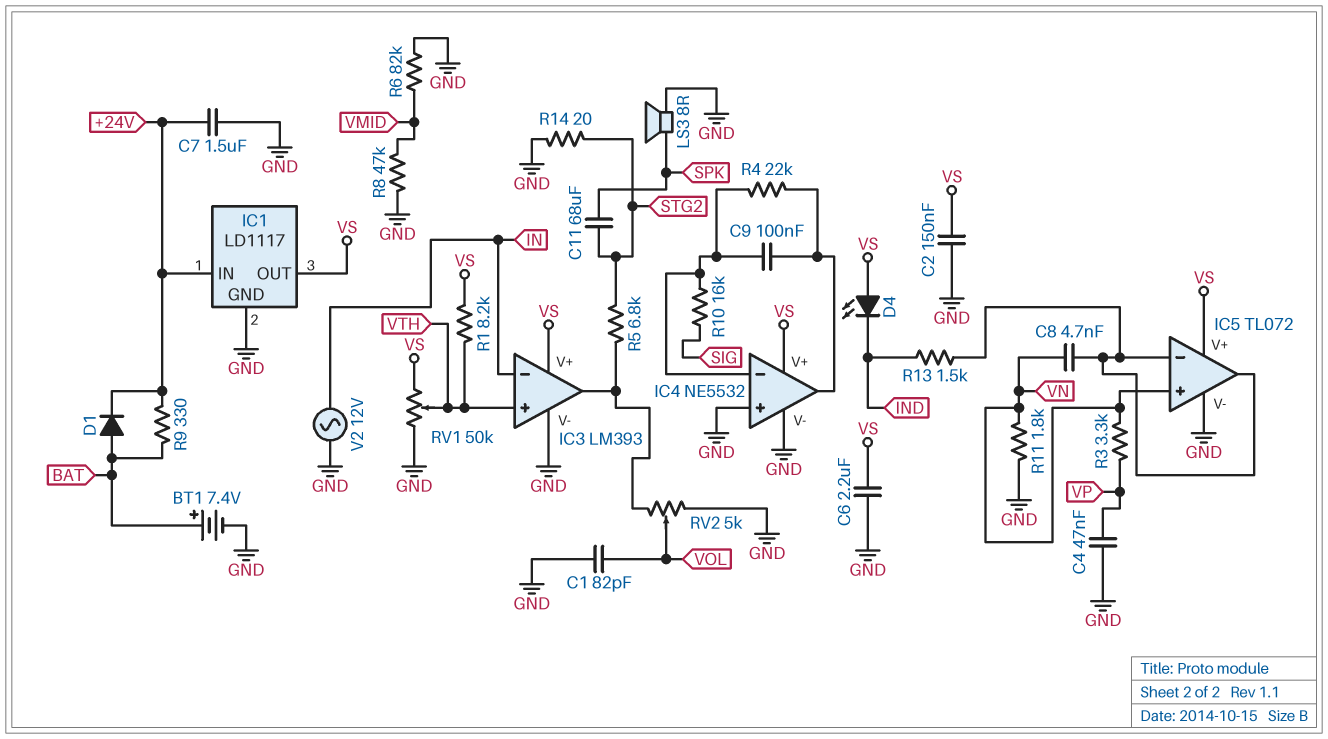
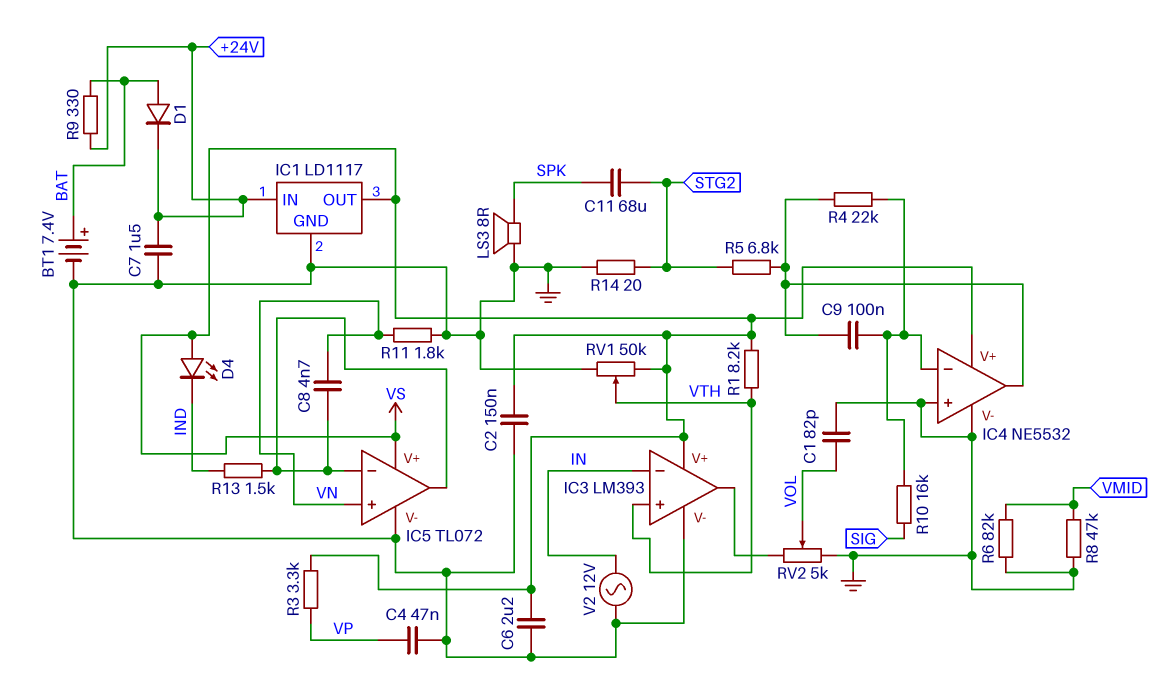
R3: 3.3k (VN, VP) -> 3.3k (VP, VS)
R5: 6.8k (IC3/out, STG2) -> 6.8k (IC4/out, STG2)

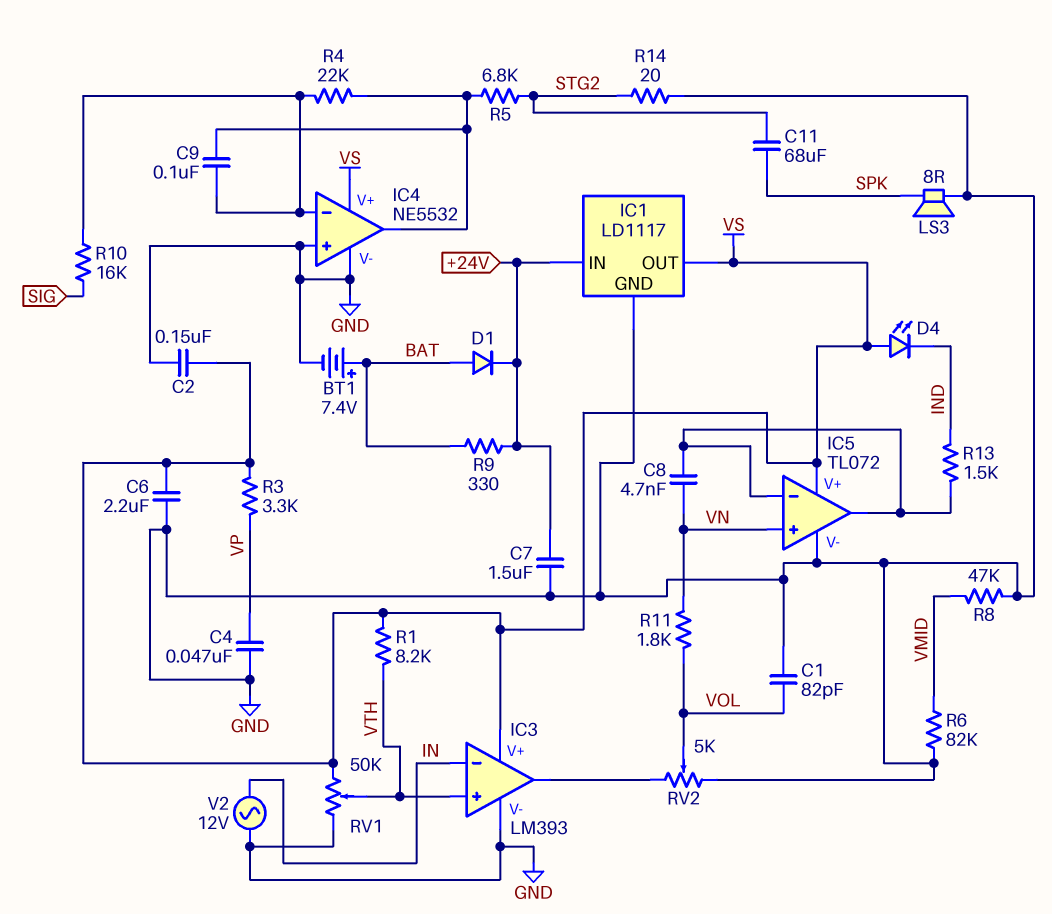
R11: 1.8k (GND, VN) -> 1.8k (VN, VOL)

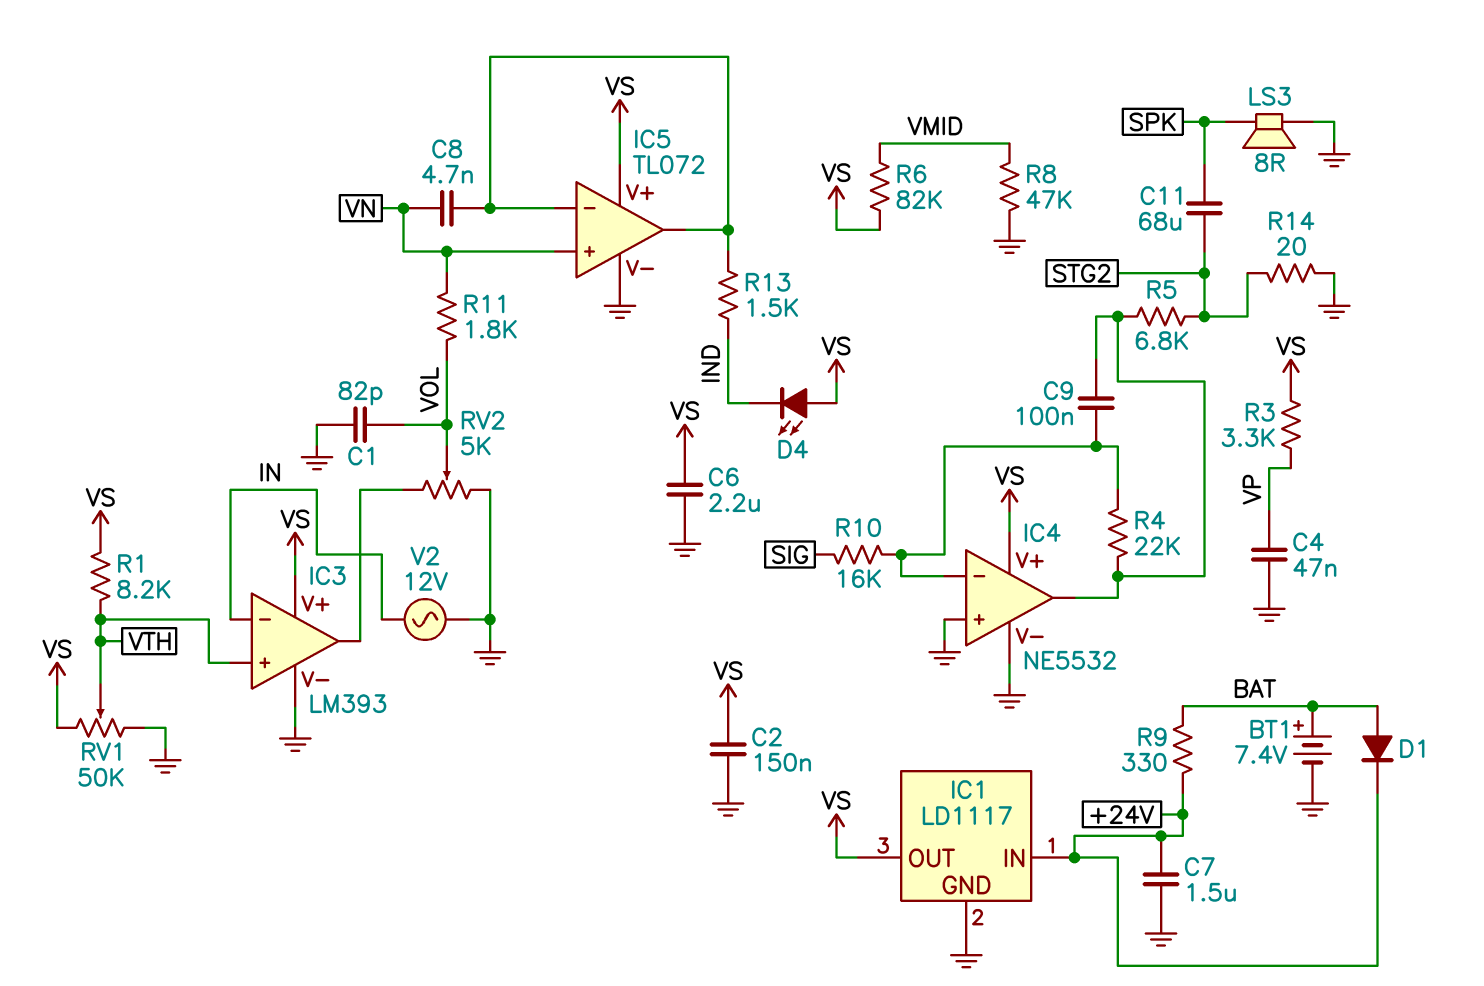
R6: 82k (GND, VMID) -> 82k (VMID, VS)

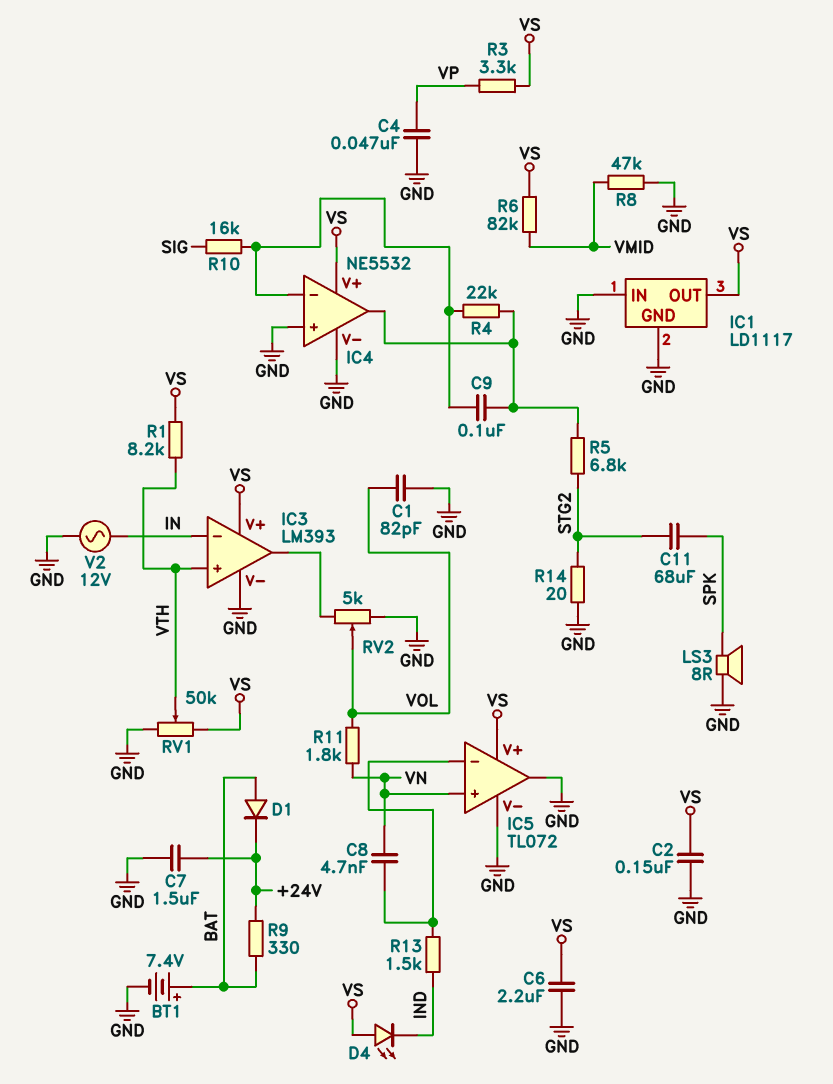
IC1 pin IN: +24V -> GND
IC5 pin out: IC5/in- -> GND

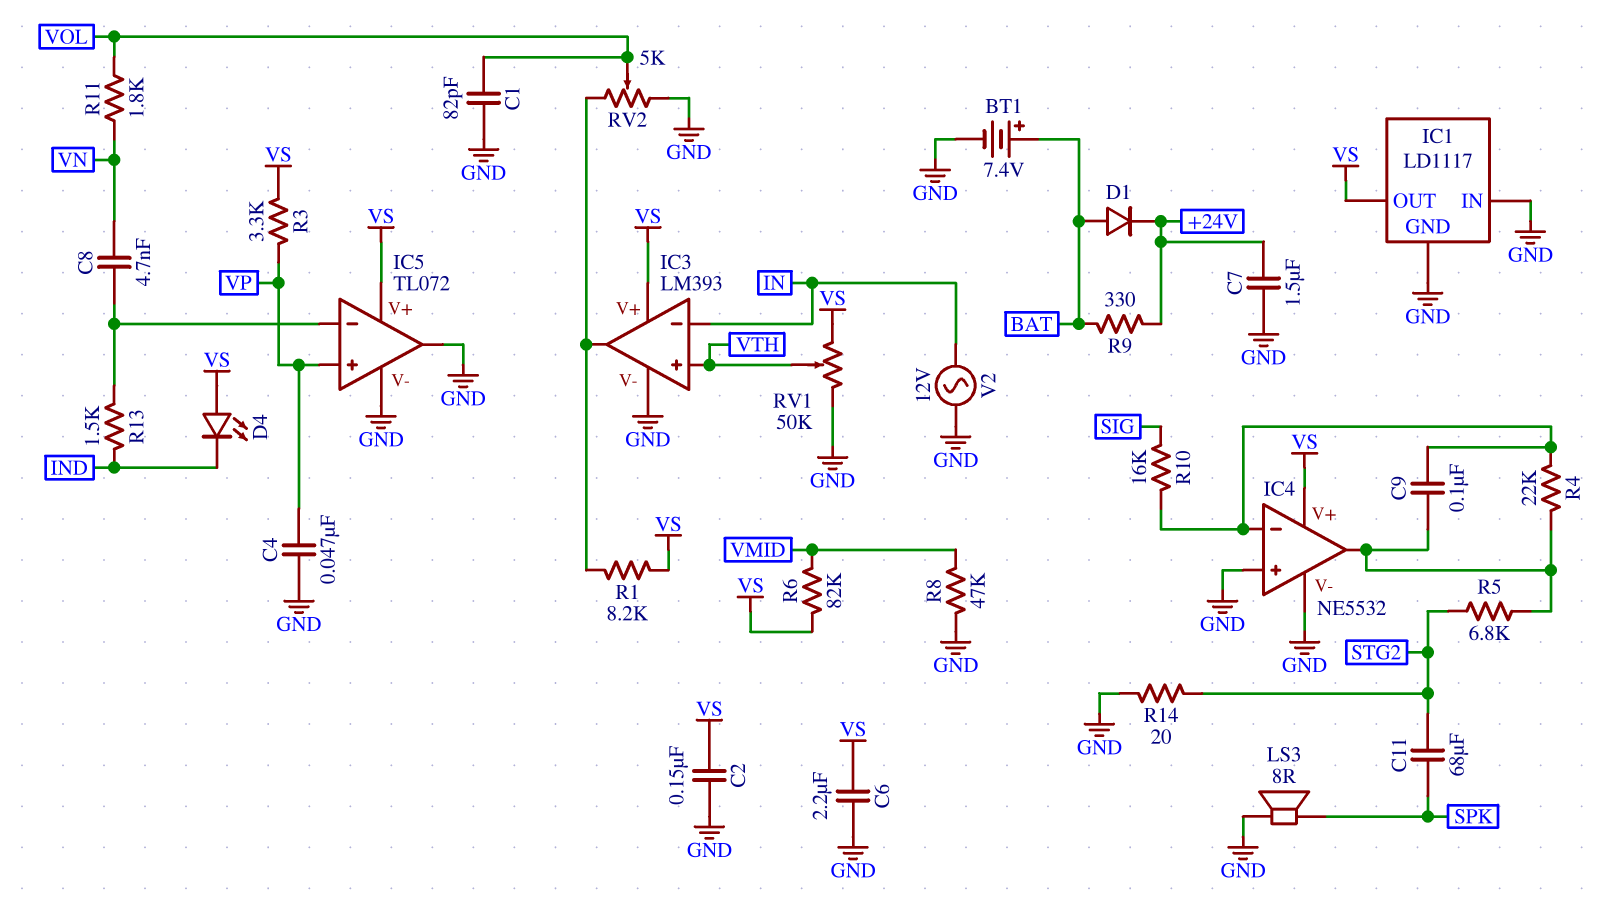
IC5 pin in+: VN -> VP
R1: 8.2k (VS, VTH) -> 8.2k (IC3/out, VS)

